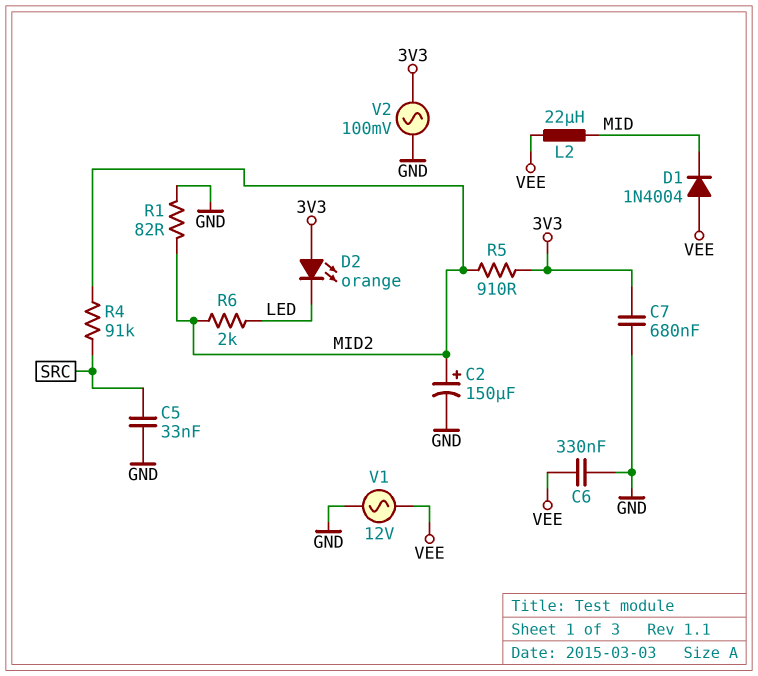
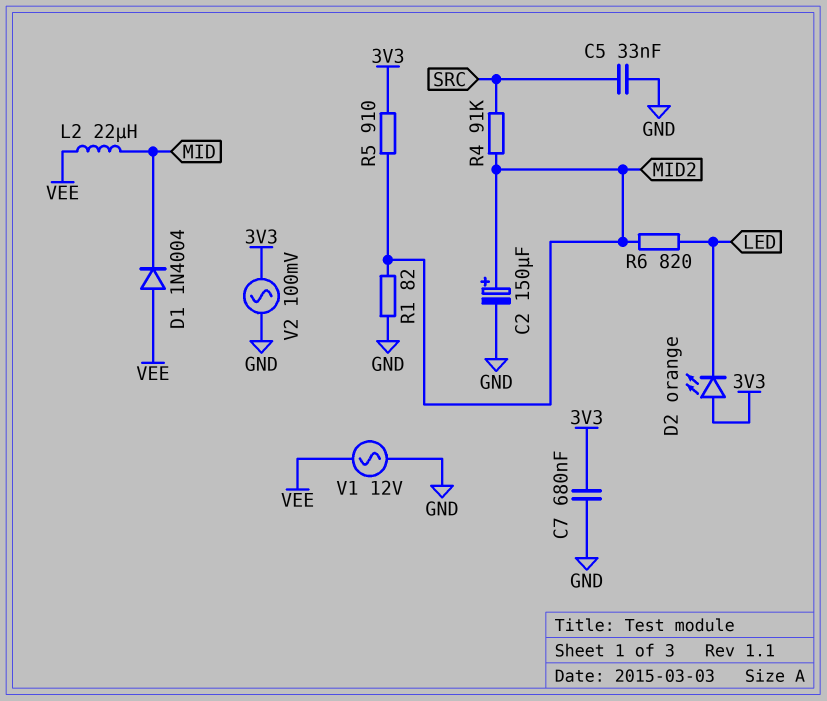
C6: 330nF (GND, VEE) -> none
R6: 2k (LED, MID2) -> 820 (LED, MID2)

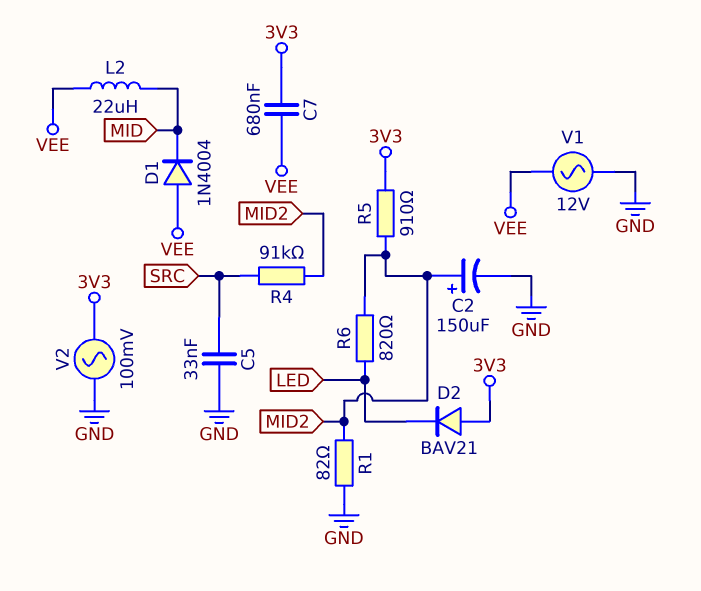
C7: 680nF (3V3, GND) -> 680nF (3V3, VEE)
D2: LED orange (A 3V3, K LED) -> diode BAV21 (A 3V3, K LED)

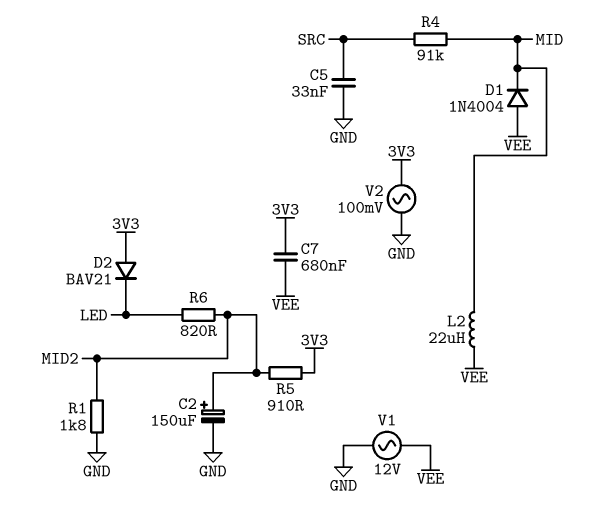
R1: 82 (GND, MID2) -> 1.8k (GND, MID2)
R4: 91k (MID2, SRC) -> 91k (MID, SRC)

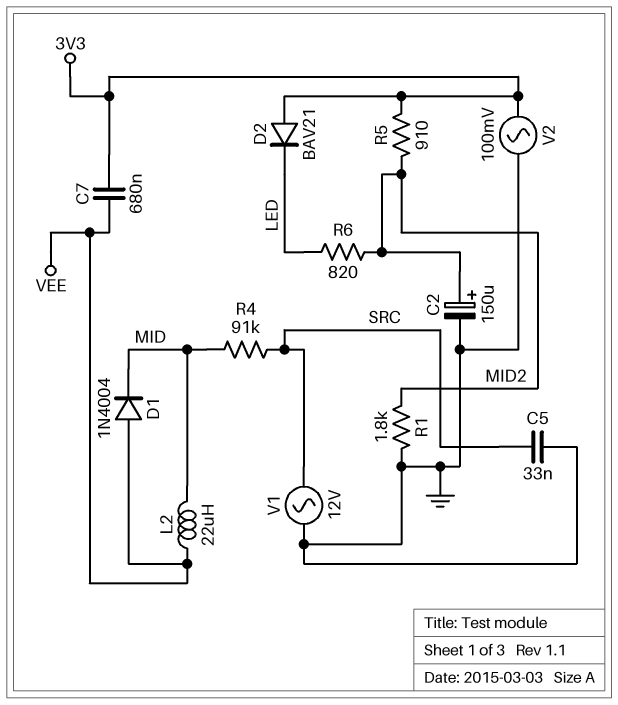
V1: AC 12V (GND, VEE) -> AC 12V (GND, SRC)

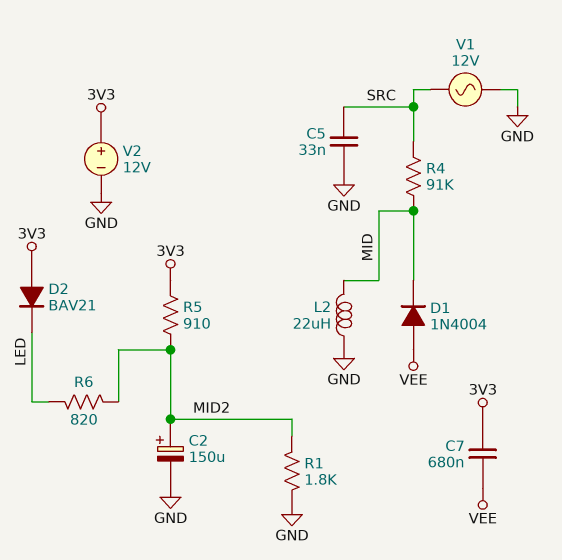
L2: 22uH (MID, VEE) -> 22uH (GND, MID)
V2: AC 100mV (3V3, GND) -> 12V (plus 3V3, minus GND)

